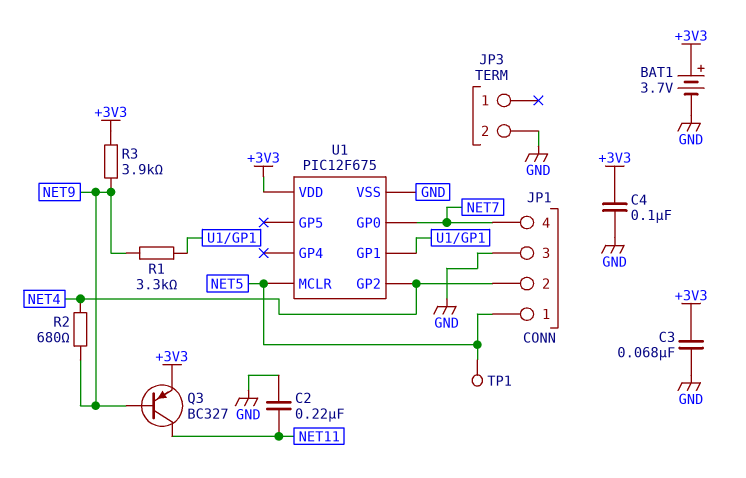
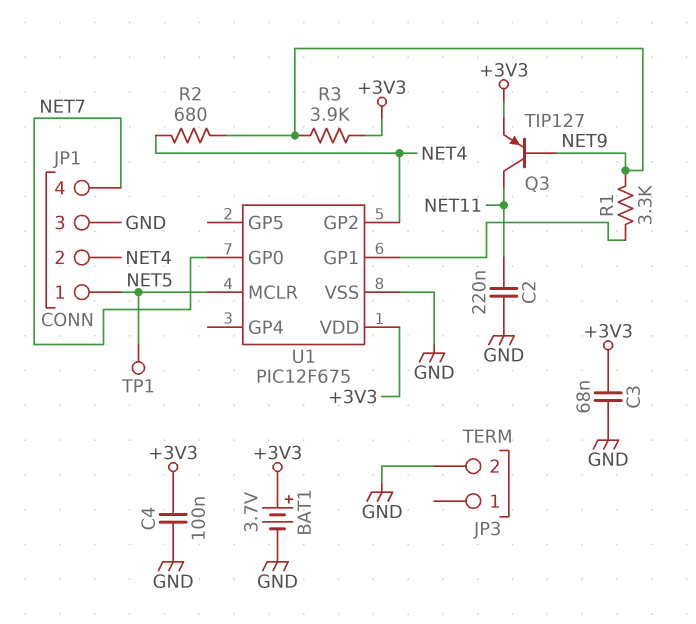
Q3: PNP BC327 (B NET9, C NET11, E +3V3) -> PNP TIP127 (B NET9, C NET11, E +3V3)

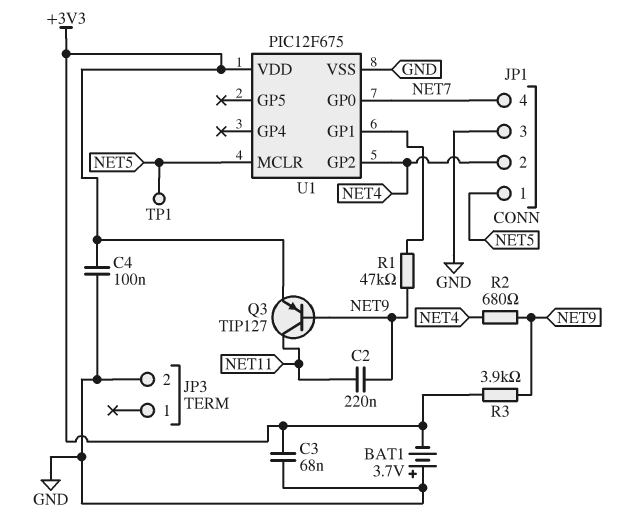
BAT1: 3.7V (plus +3V3, minus GND) -> 3.7V (plus GND, minus +3V3)
C2: 220nF (GND, NET11) -> 220nF (NET9, NET11)
R1: 3.3k (NET9, U1/GP1) -> 47k (NET9, U1/GP1)

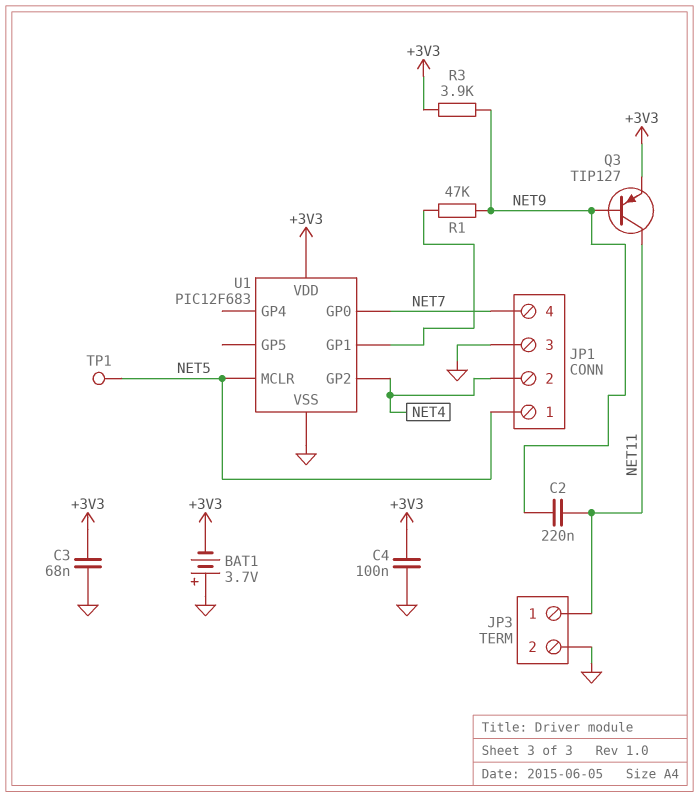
JP3 pin 1: none -> NET11
R2: 680 (NET4, NET9) -> none
U1: PIC12F675 -> PIC12F683

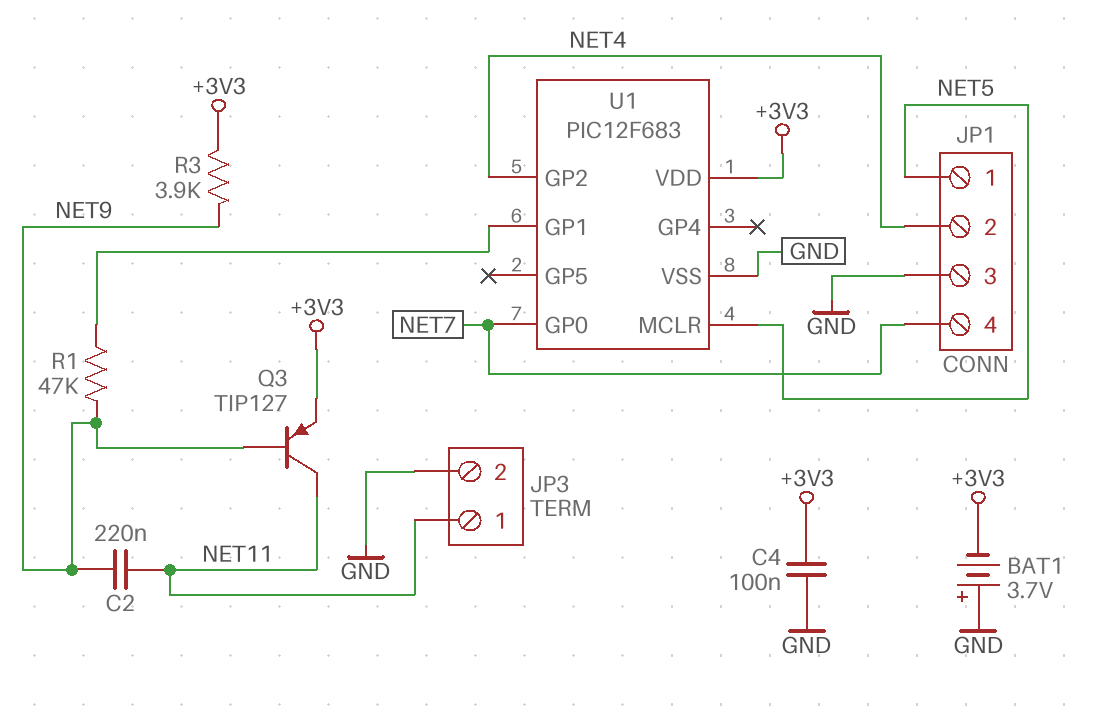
C3: 68nF (+3V3, GND) -> none
TP1: test point (NET5) -> none

